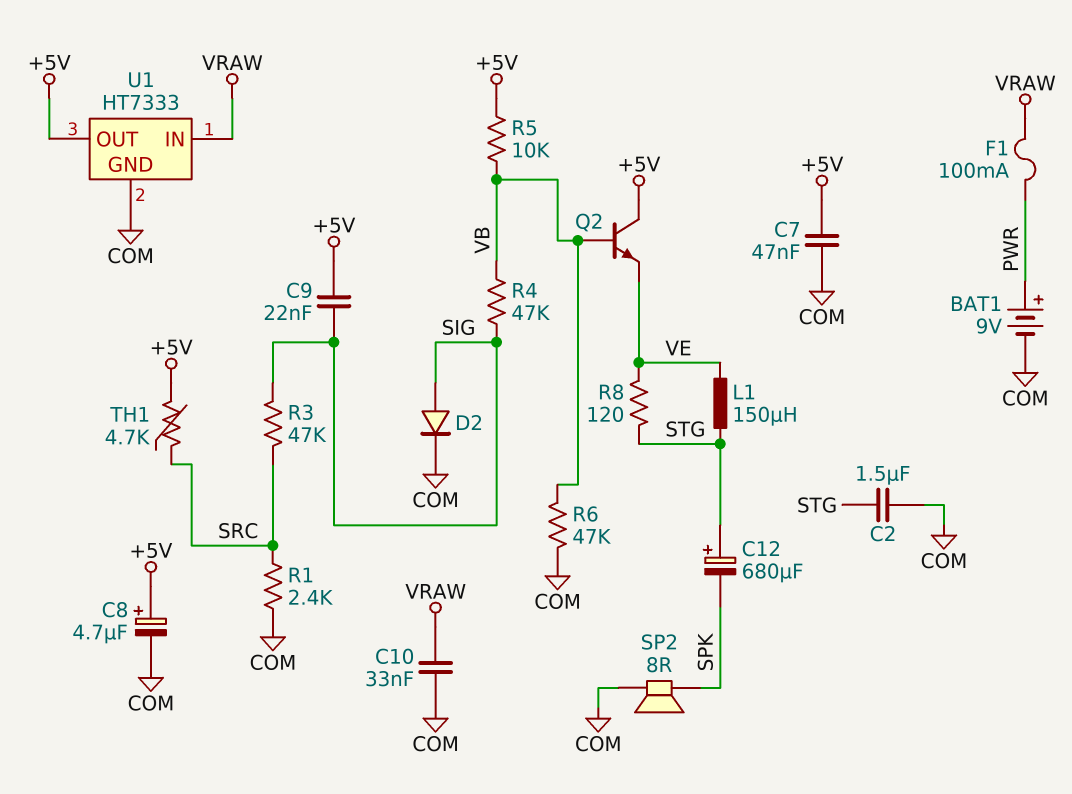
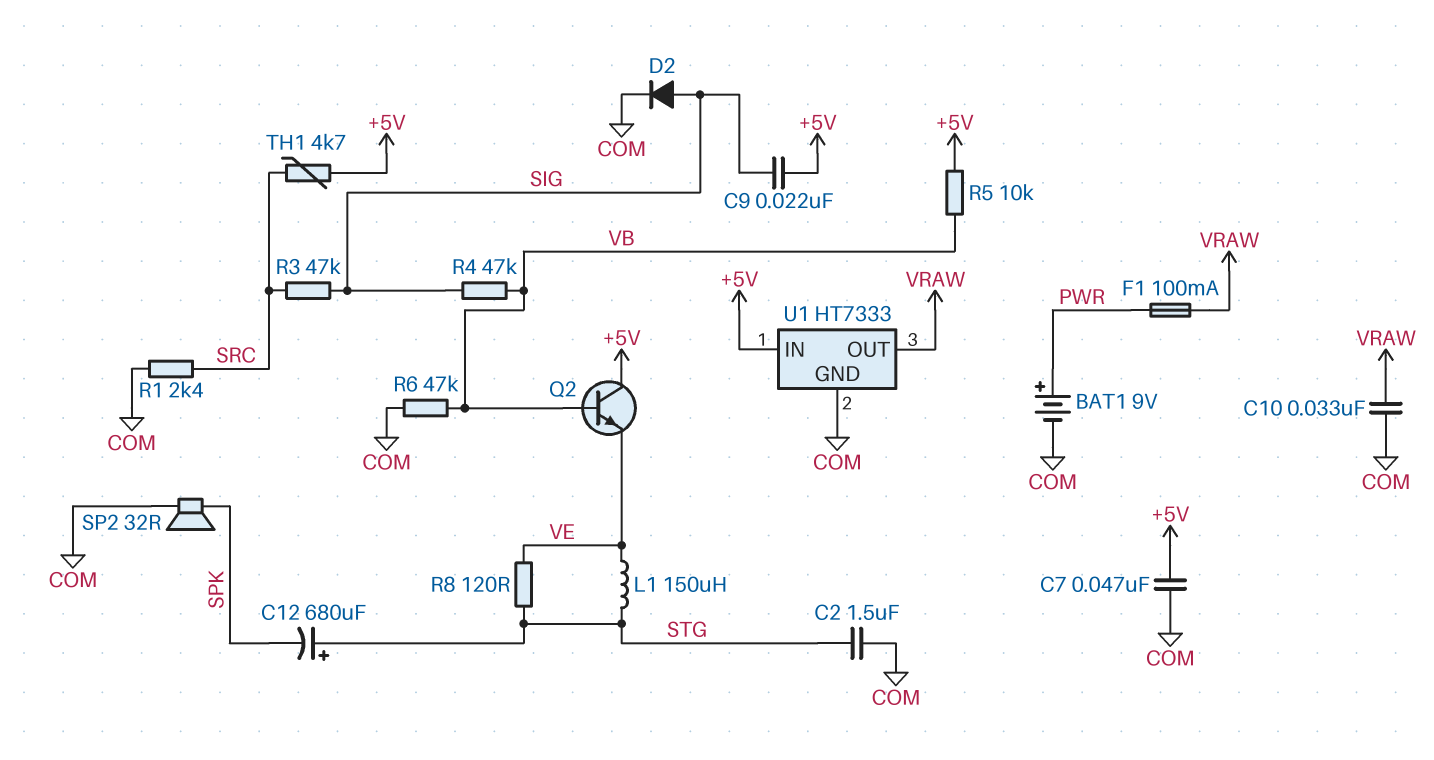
C8: 4.7uF (plus +5V, minus COM) -> none
SP2: speaker 8R (COM, SPK) -> speaker 32R (COM, SPK)
U1 pin IN: VRAW -> +5V
U1 pin OUT: +5V -> VRAW

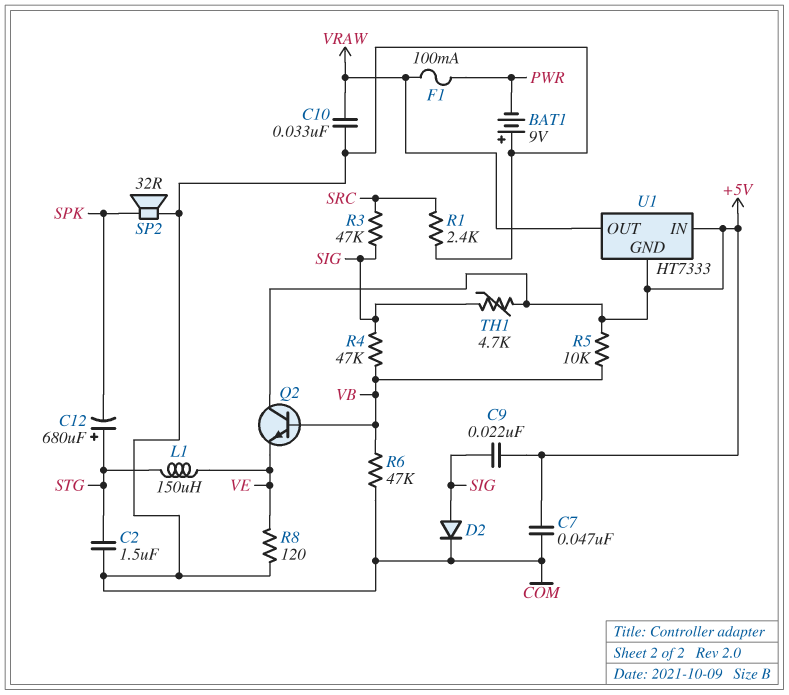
BAT1: 9V (plus PWR, minus COM) -> 9V (plus COM, minus PWR)
R8: 120 (STG, VE) -> 120 (COM, VE)
TH1: 4.7k (+5V, SRC) -> 4.7k (+5V, SIG)
U1 pin GND: COM -> +5V

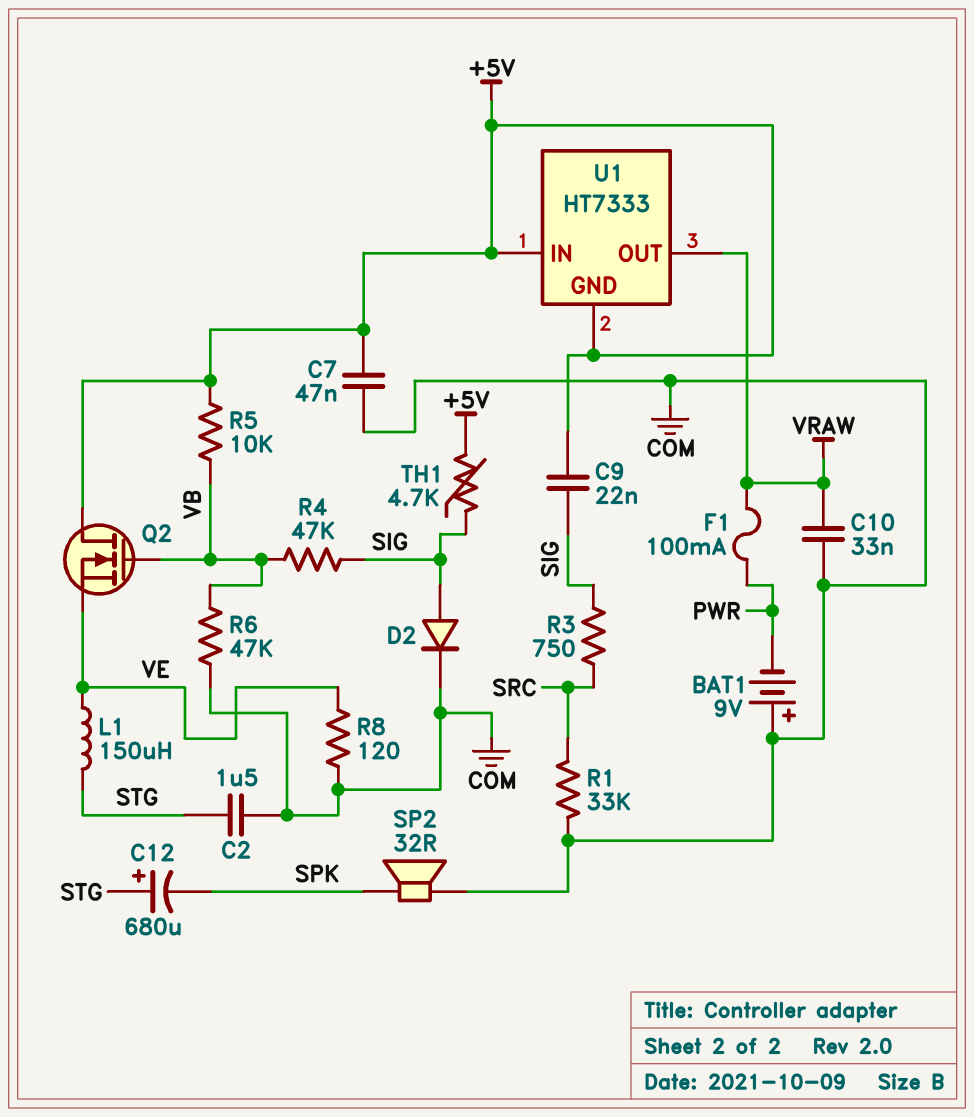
Q2: NPN (B VB, C +5V, E VE) -> NMOS (G VB, D +5V, S VE)
R1: 2.4k (COM, SRC) -> 33k (COM, SRC)
R3: 47k (SIG, SRC) -> 750 (SIG, SRC)

